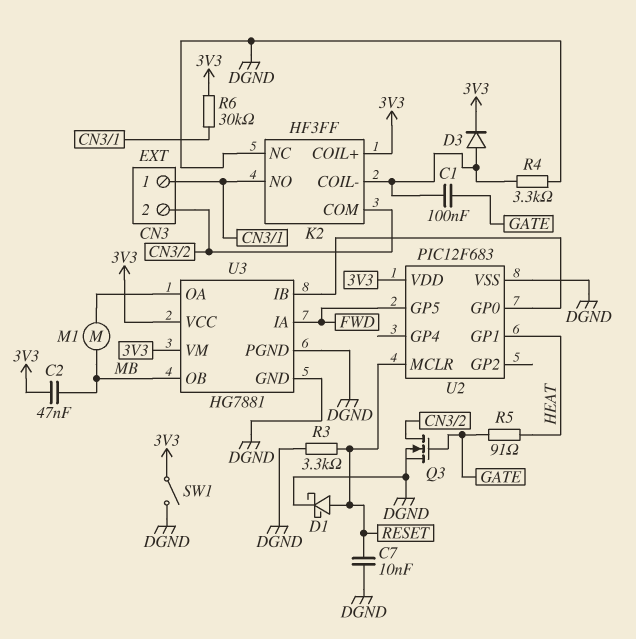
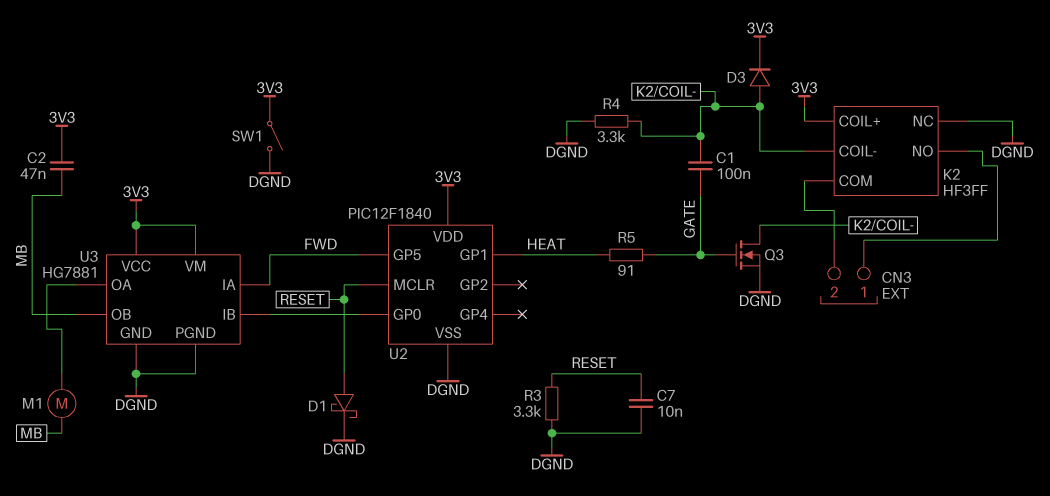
Q3: NMOS (G GATE, D CN3/2, S DGND) -> NMOS (G GATE, D K2/COIL-, S DGND)
R6: 30k (3V3, CN3/1) -> none
U2: PIC12F683 -> PIC12F1840

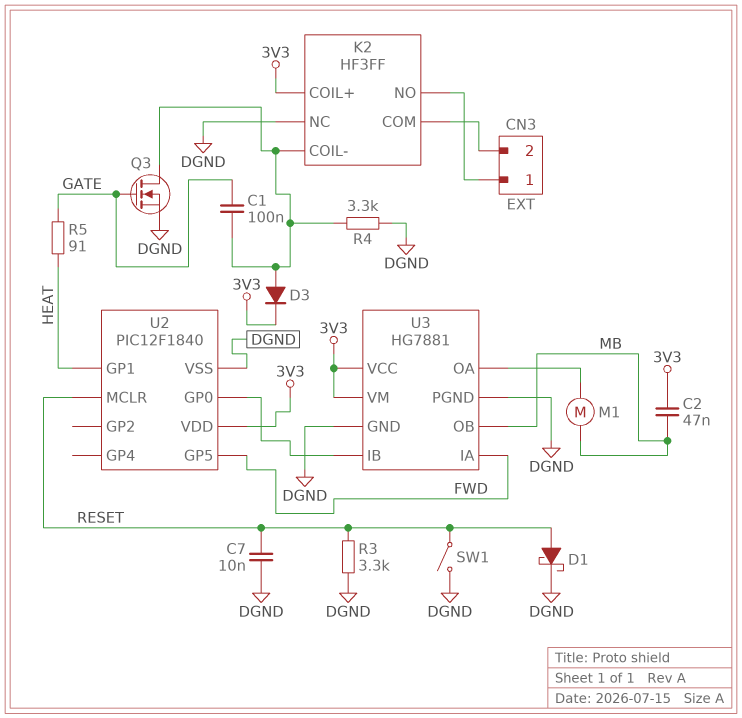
SW1: switch (3V3, DGND) -> switch (DGND, RESET)

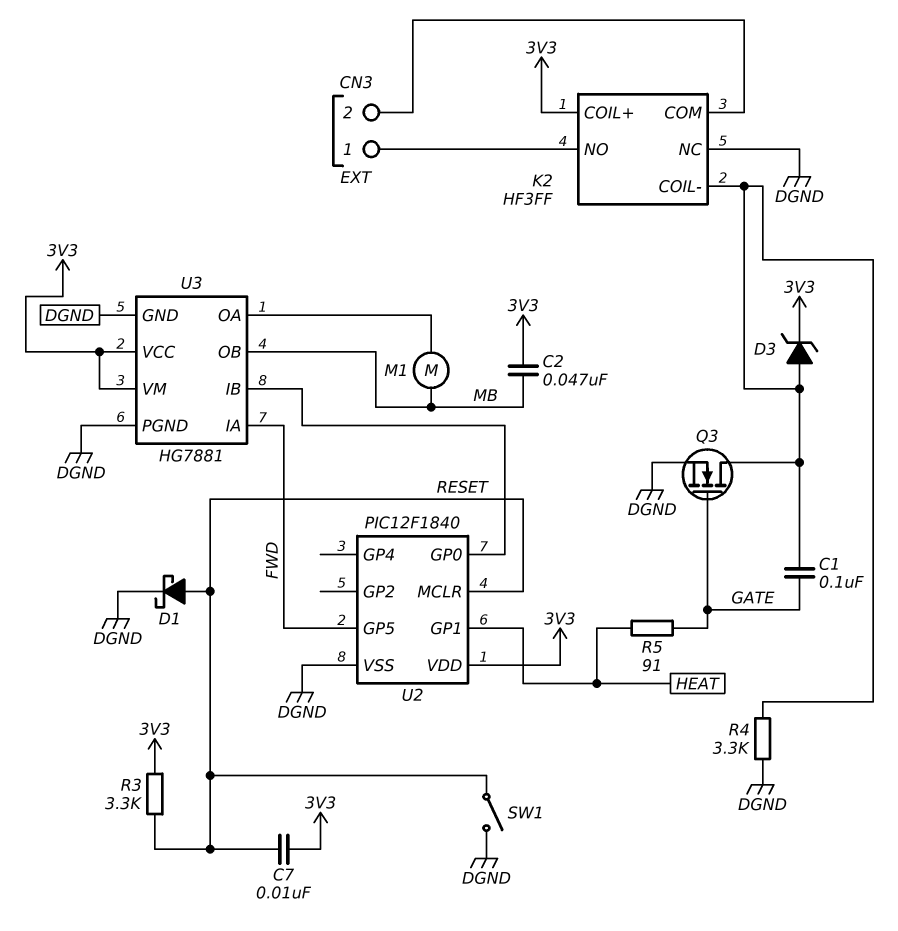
C7: 10nF (DGND, RESET) -> 10nF (3V3, RESET)
D3: diode (A K2/COIL-, K 3V3) -> zener (A K2/COIL-, K 3V3)
R3: 3.3k (DGND, RESET) -> 3.3k (3V3, RESET)

